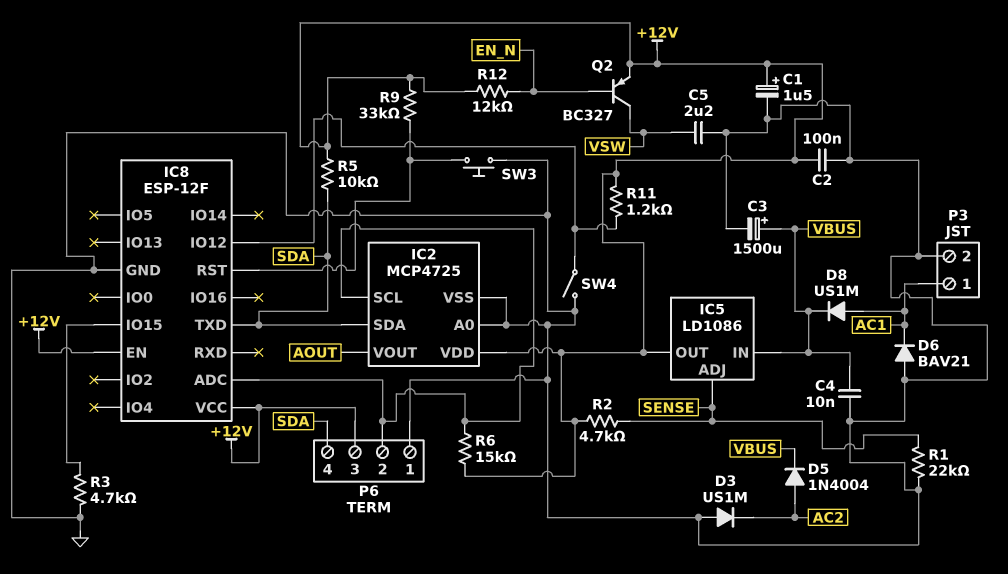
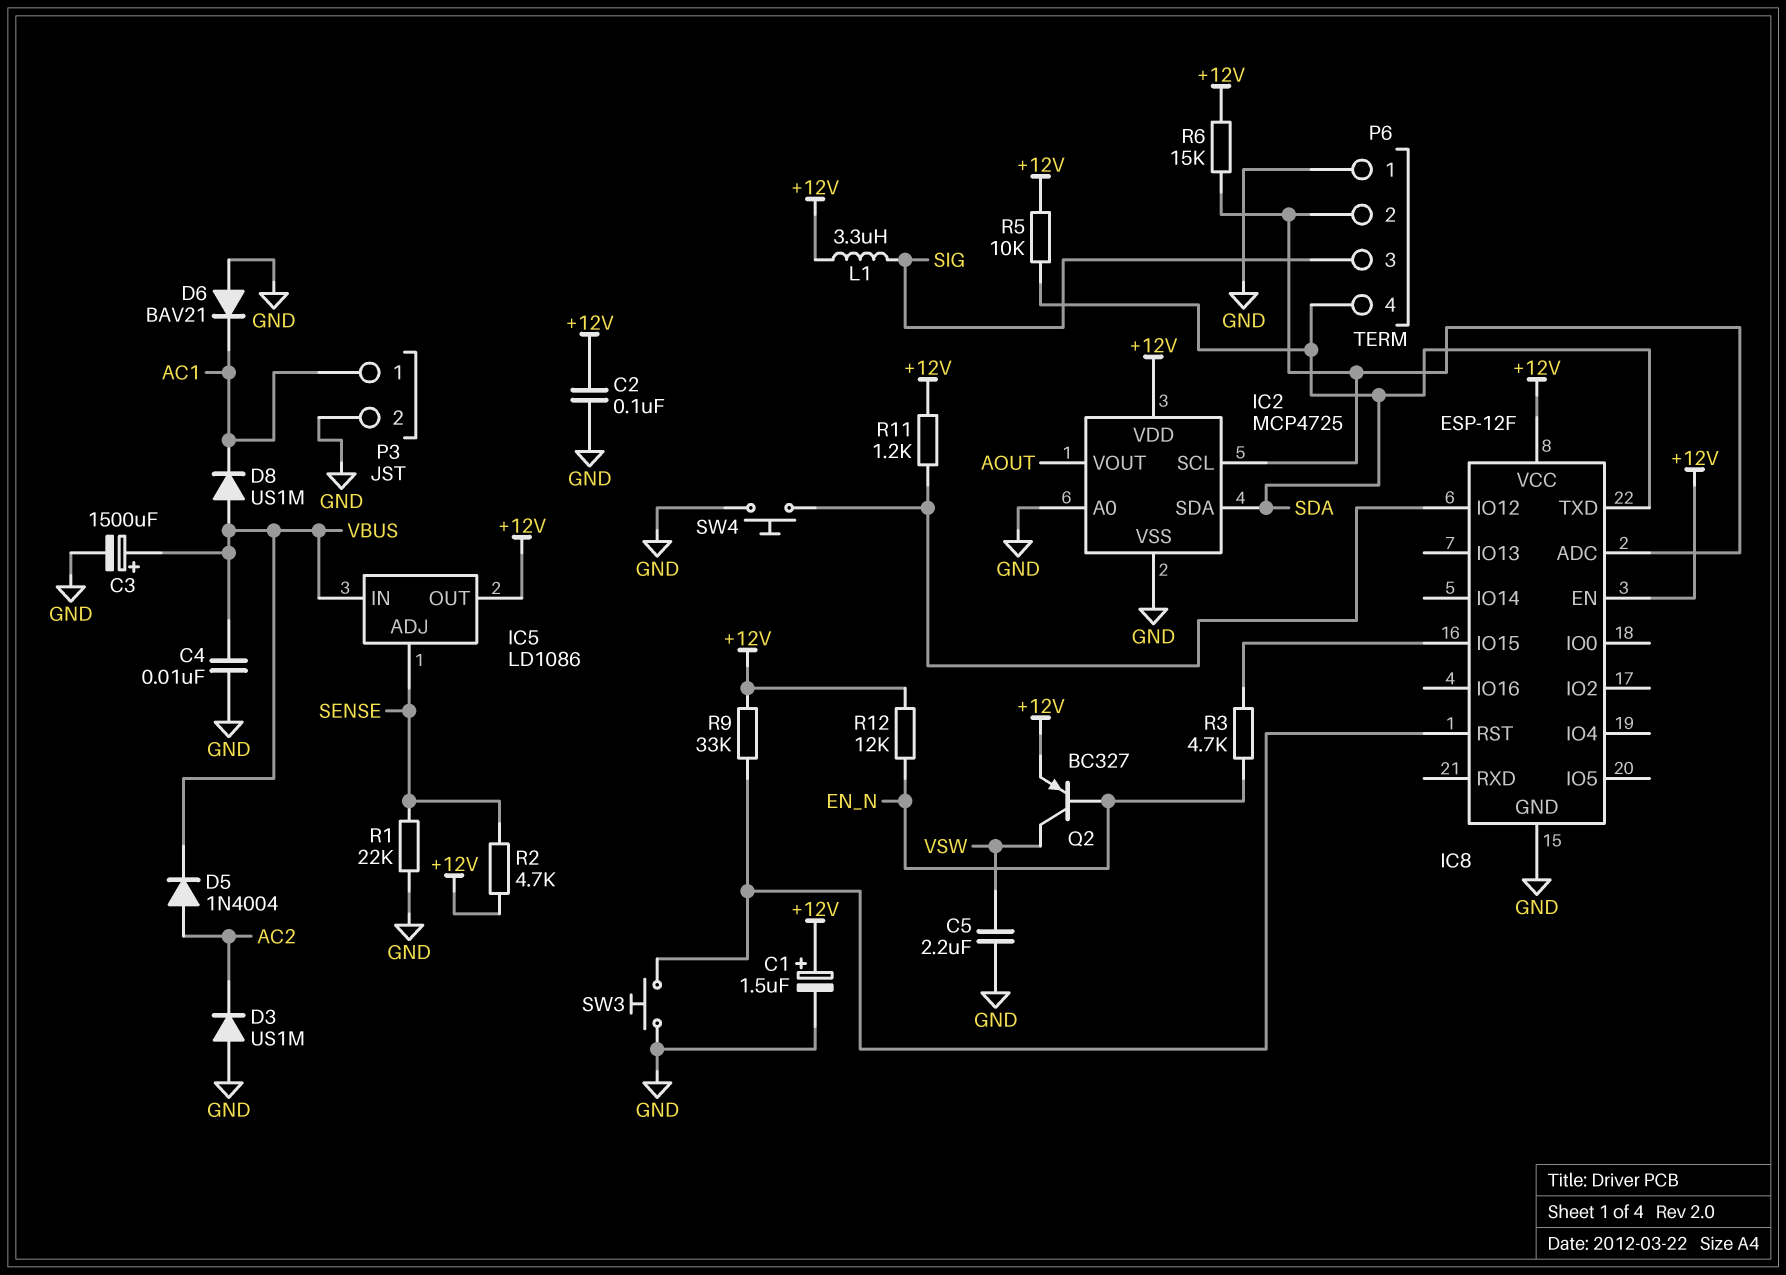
D8: diode US1M (A AC1, K VBUS) -> diode US1M (A VBUS, K AC1)
L1: none -> 3.3uH (+12V, SIG)
P6 pin 3: +12V -> SIG
R3: 4.7k (GND, IC8/IO15) -> 4.7k (EN_N, IC8/IO15)
SW4: switch (GND, IC8/IO12) -> button (GND, IC8/IO12)

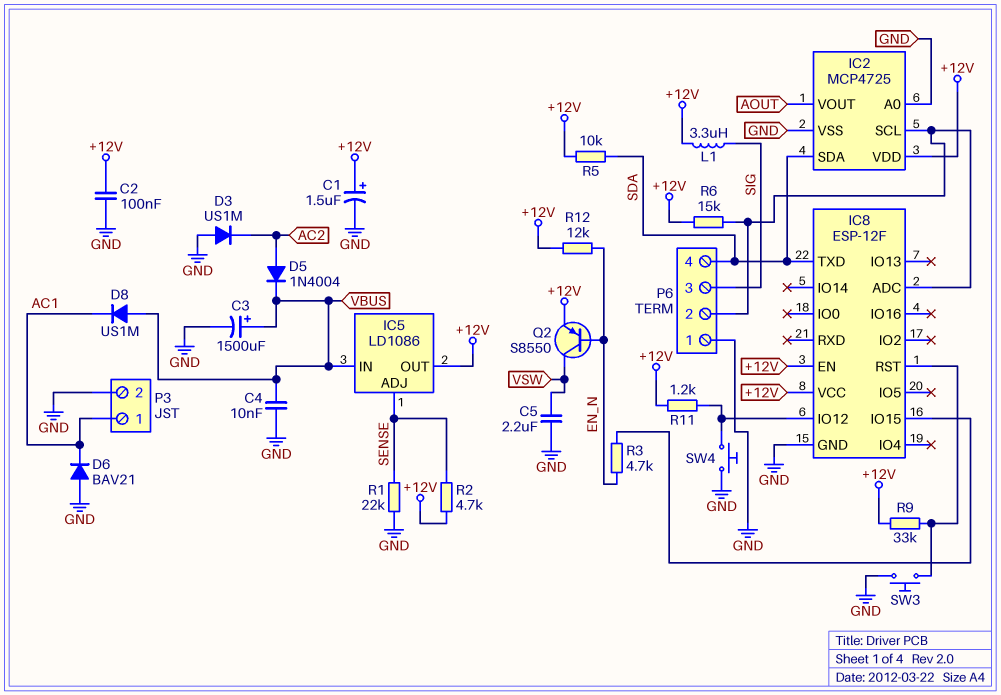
Q2: PNP BC327 (B EN_N, C VSW, E +12V) -> PNP S8550 (B EN_N, C VSW, E +12V)

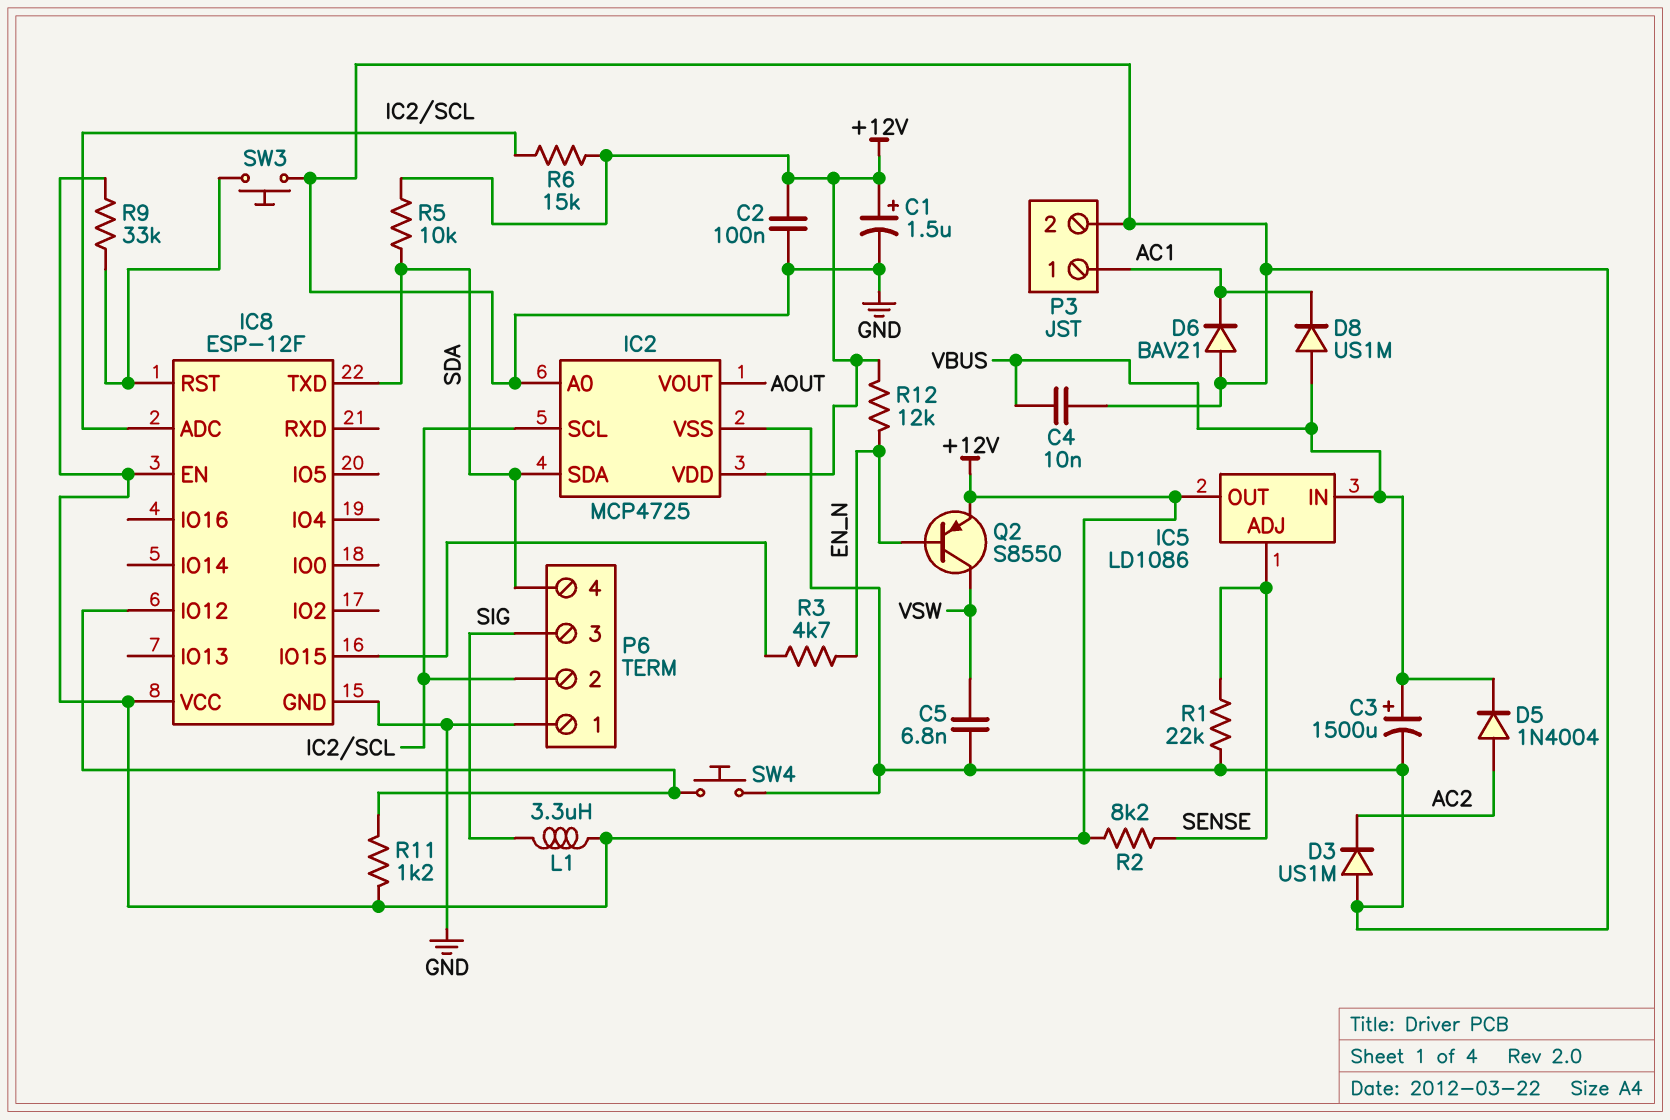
C5: 2.2uF (GND, VSW) -> 6.8nF (GND, VSW)
R2: 4.7k (+12V, SENSE) -> 8.2k (+12V, SENSE)

